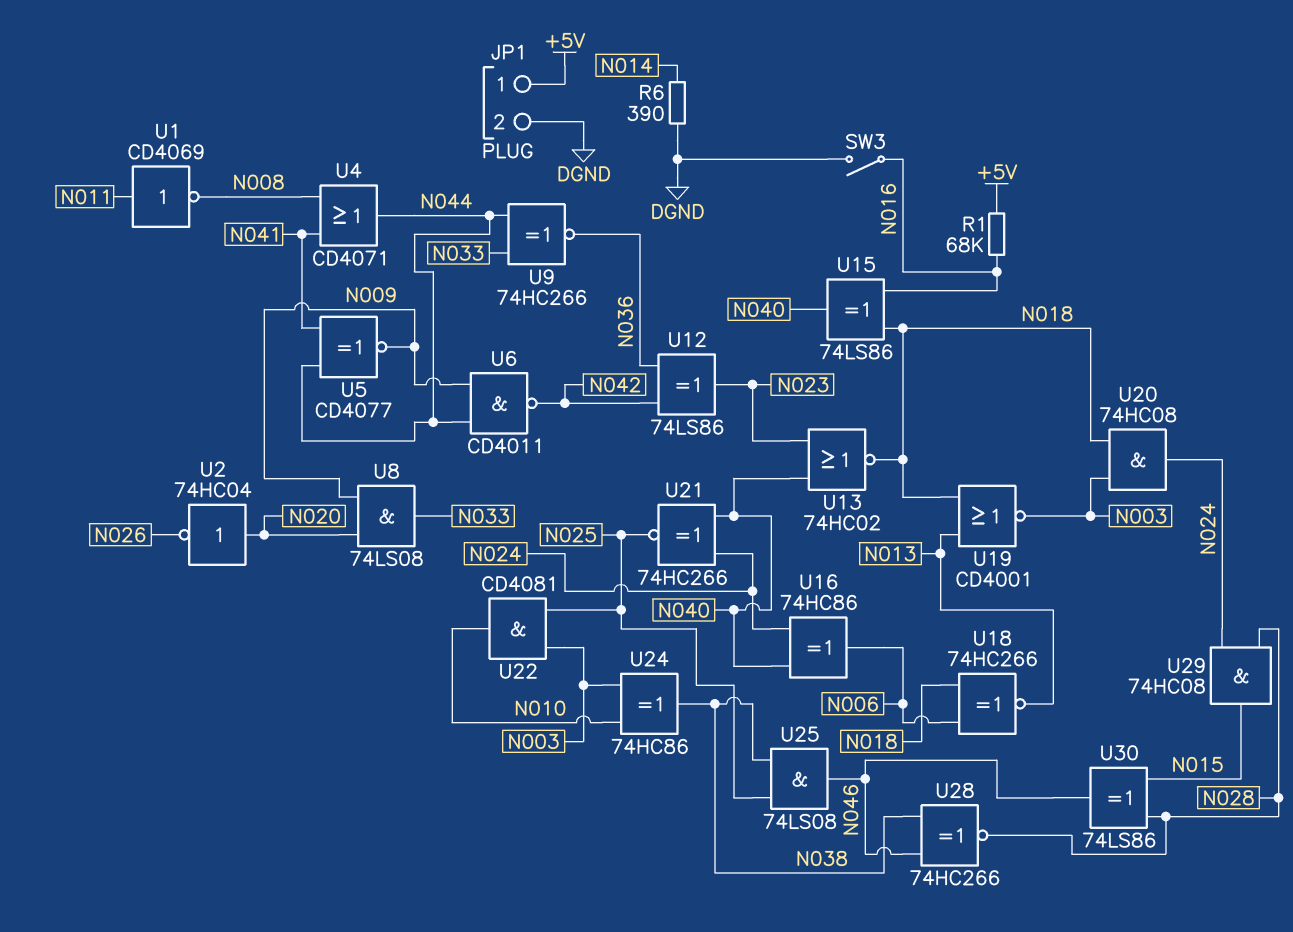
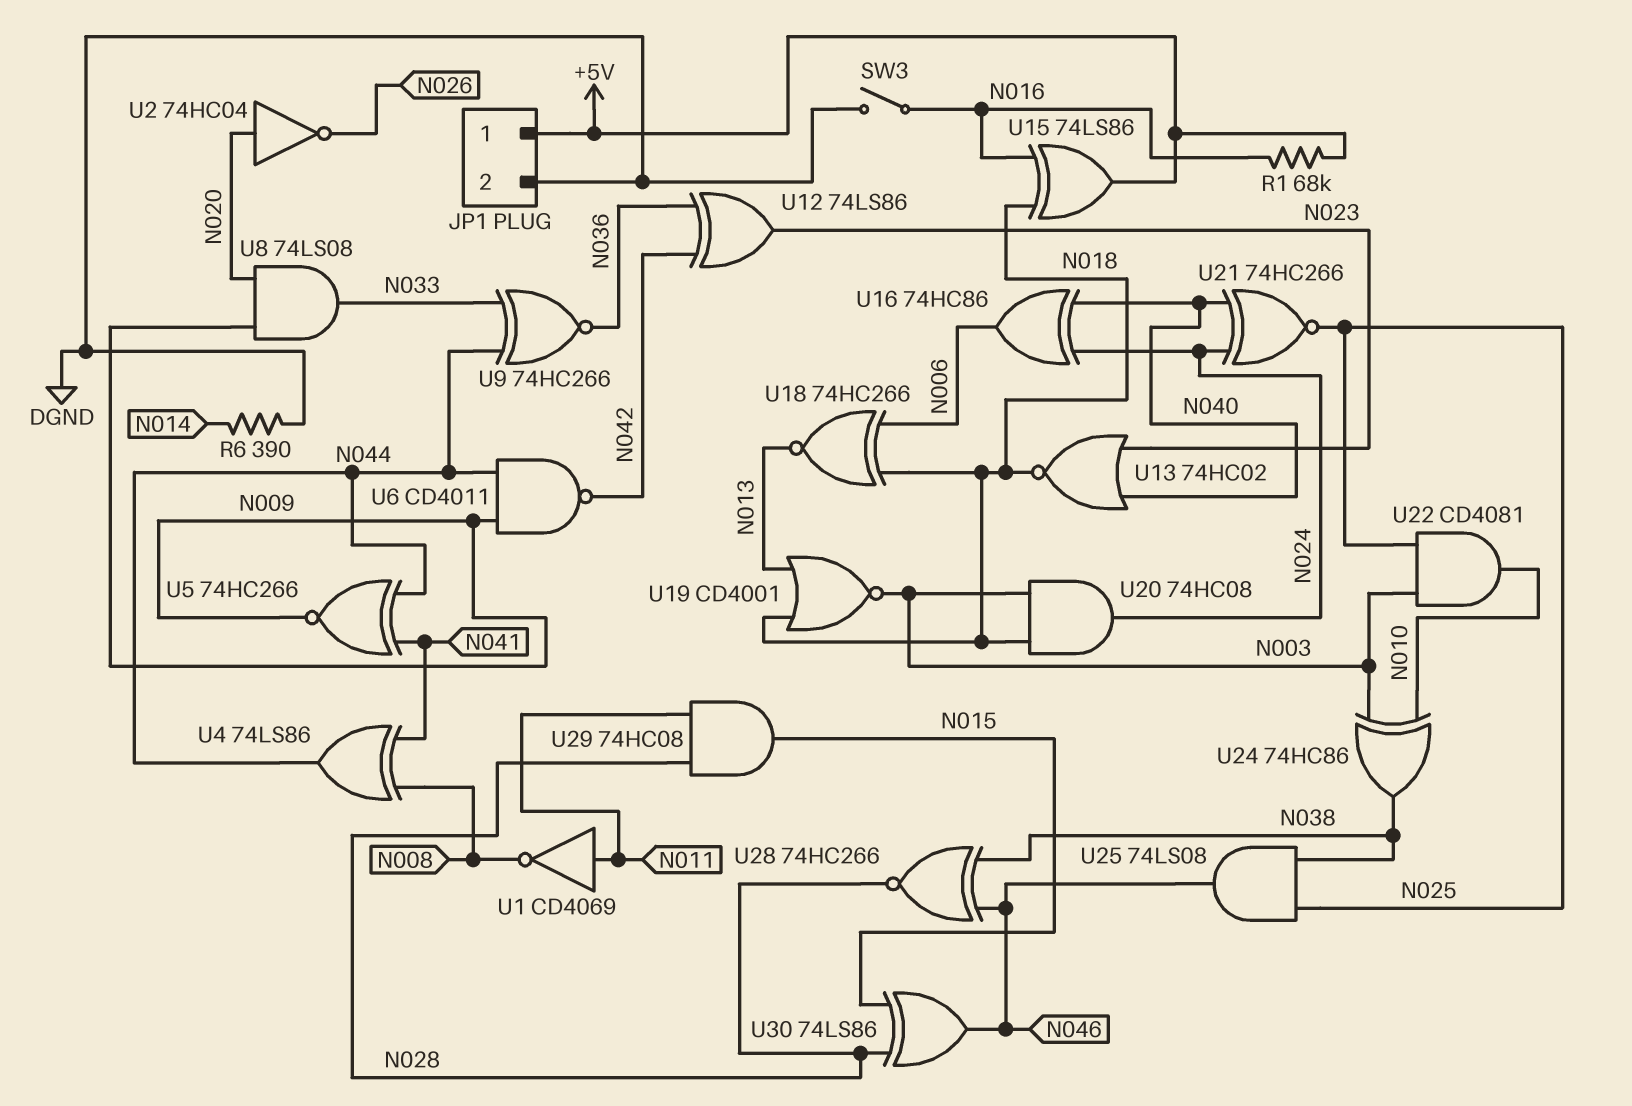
U4: OR CD4071 (in N008, in N041, out N044) -> XOR 74LS86 (in N008, in N041, out N044)
U5: XNOR CD4077 (in N041, in N044, out N009) -> XNOR 74HC266 (in N041, in N044, out N009)
U15: XOR 74LS86 (in N016, in N018, out N040) -> XOR 74LS86 (in N016, in N018, out +5V)
U29: AND 74HC08 (in N024, in N028, out N015) -> AND 74HC08 (in N011, in N028, out N015)

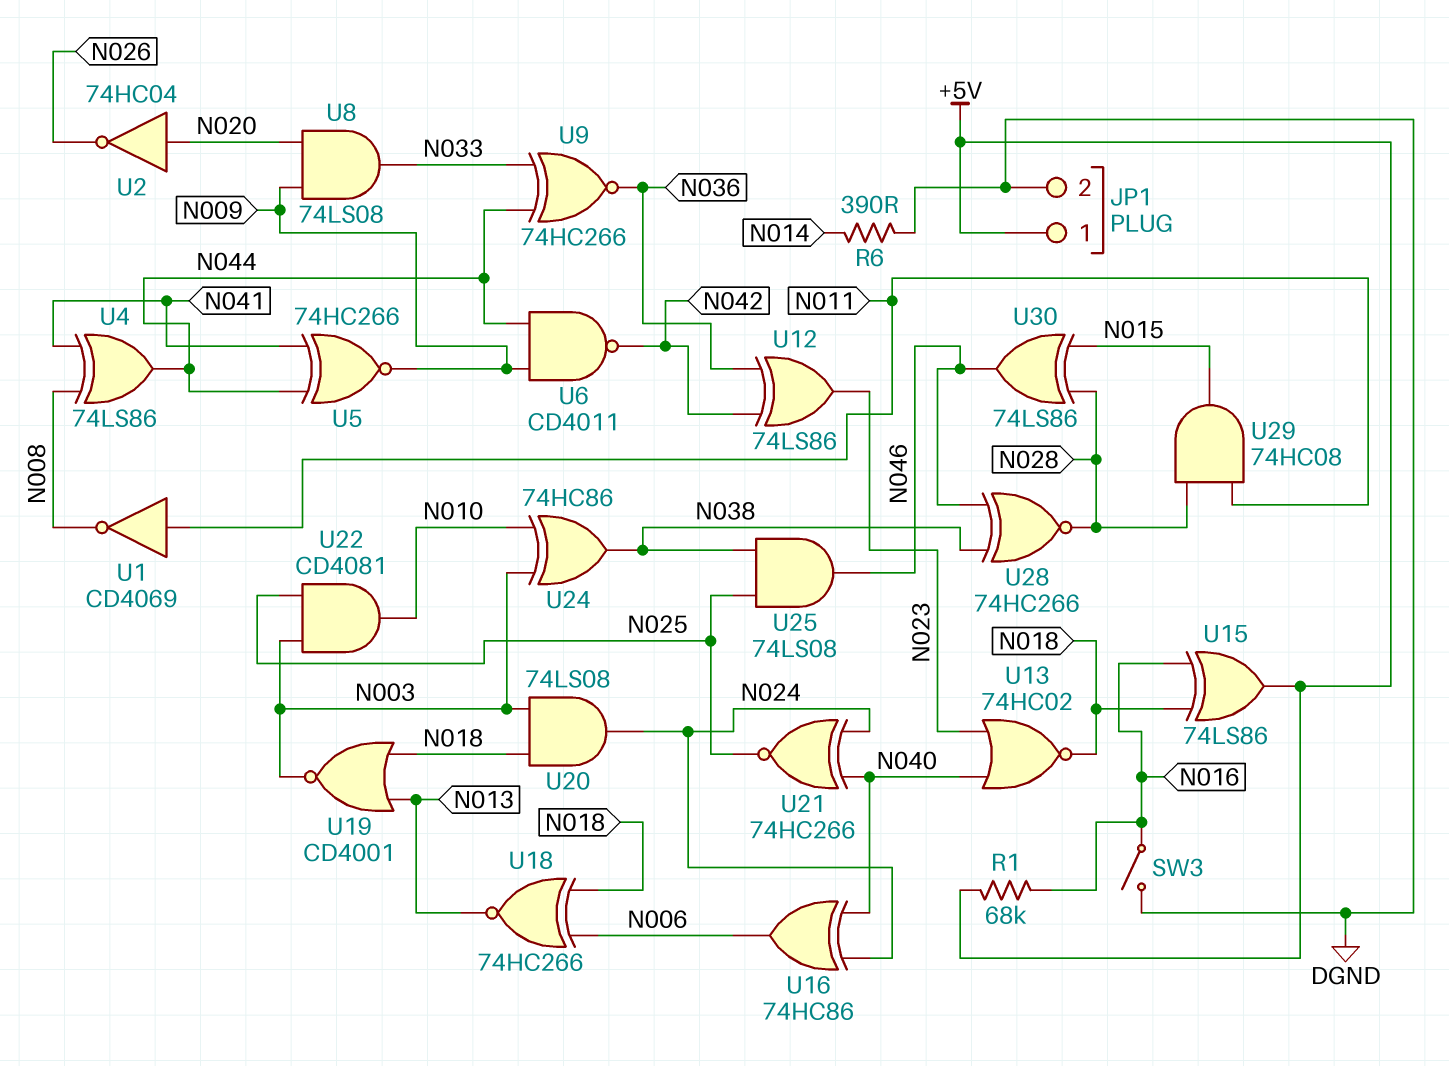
U20: AND 74HC08 (in N003, in N018, out N024) -> AND 74LS08 (in N003, in N018, out N024)

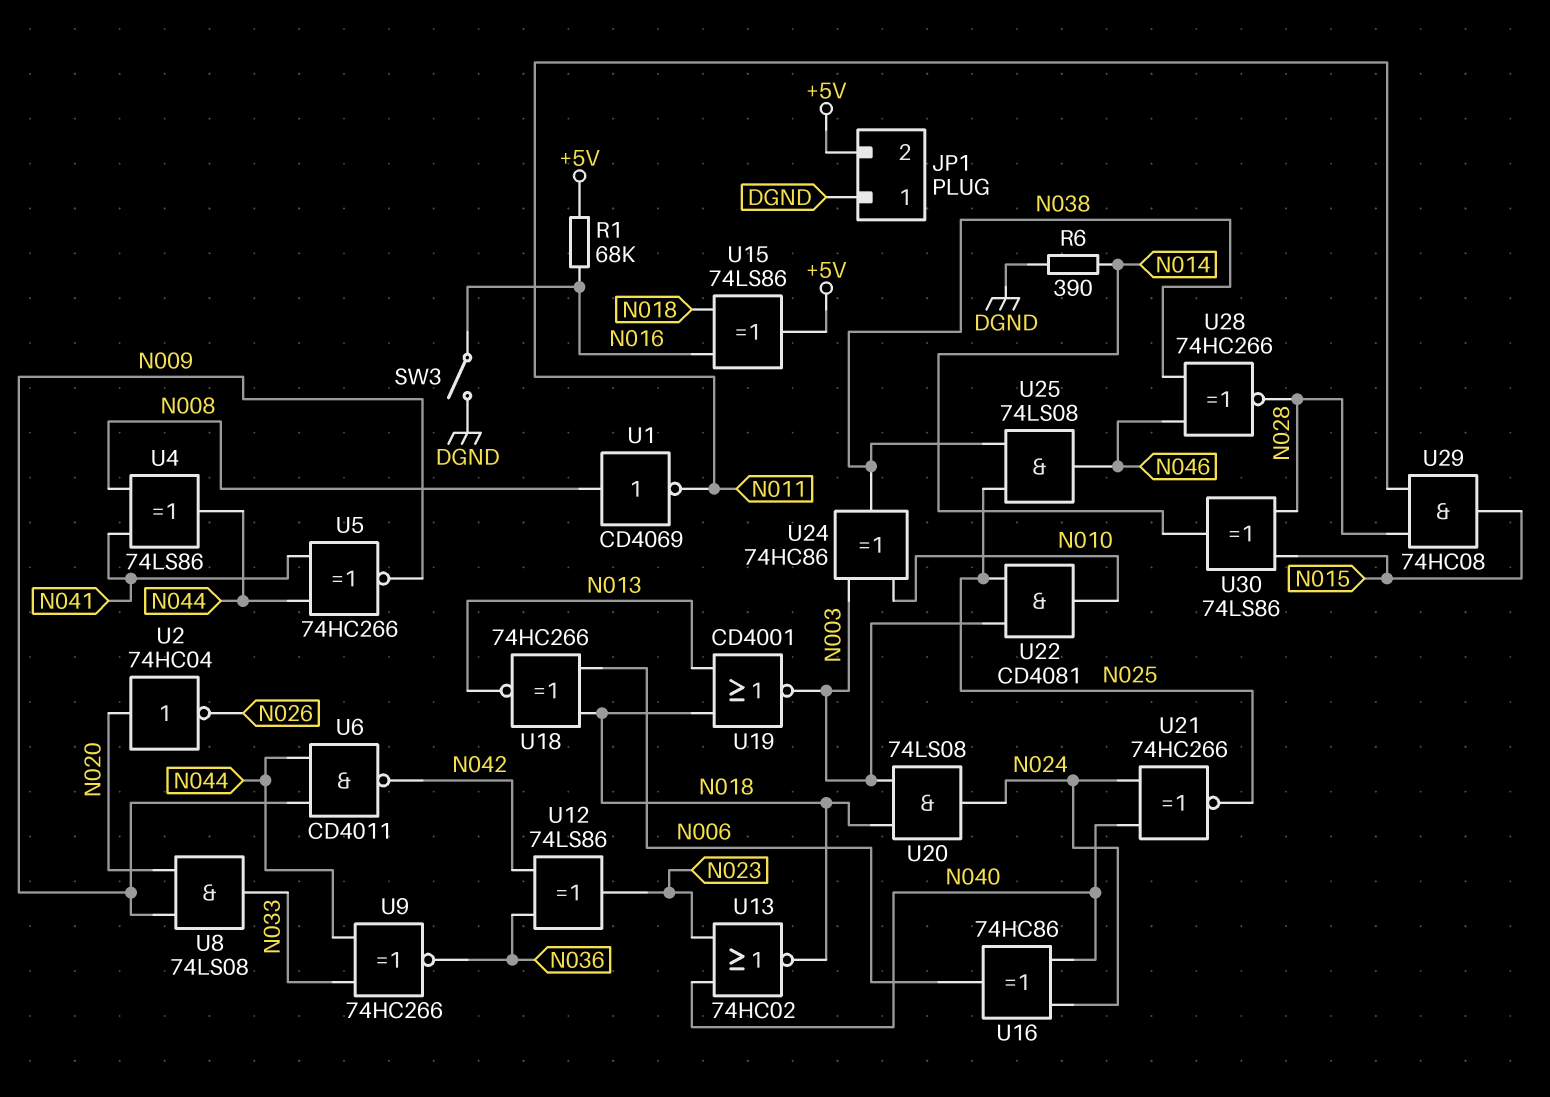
JP1 pin 1: +5V -> DGND
JP1 pin 2: DGND -> +5V
U1: NOT CD4069 (in N011, out N008) -> NOT CD4069 (in N008, out N011)
U30: XOR 74LS86 (in N015, in N028, out N046) -> XOR 74LS86 (in N015, in N028, out N014)

